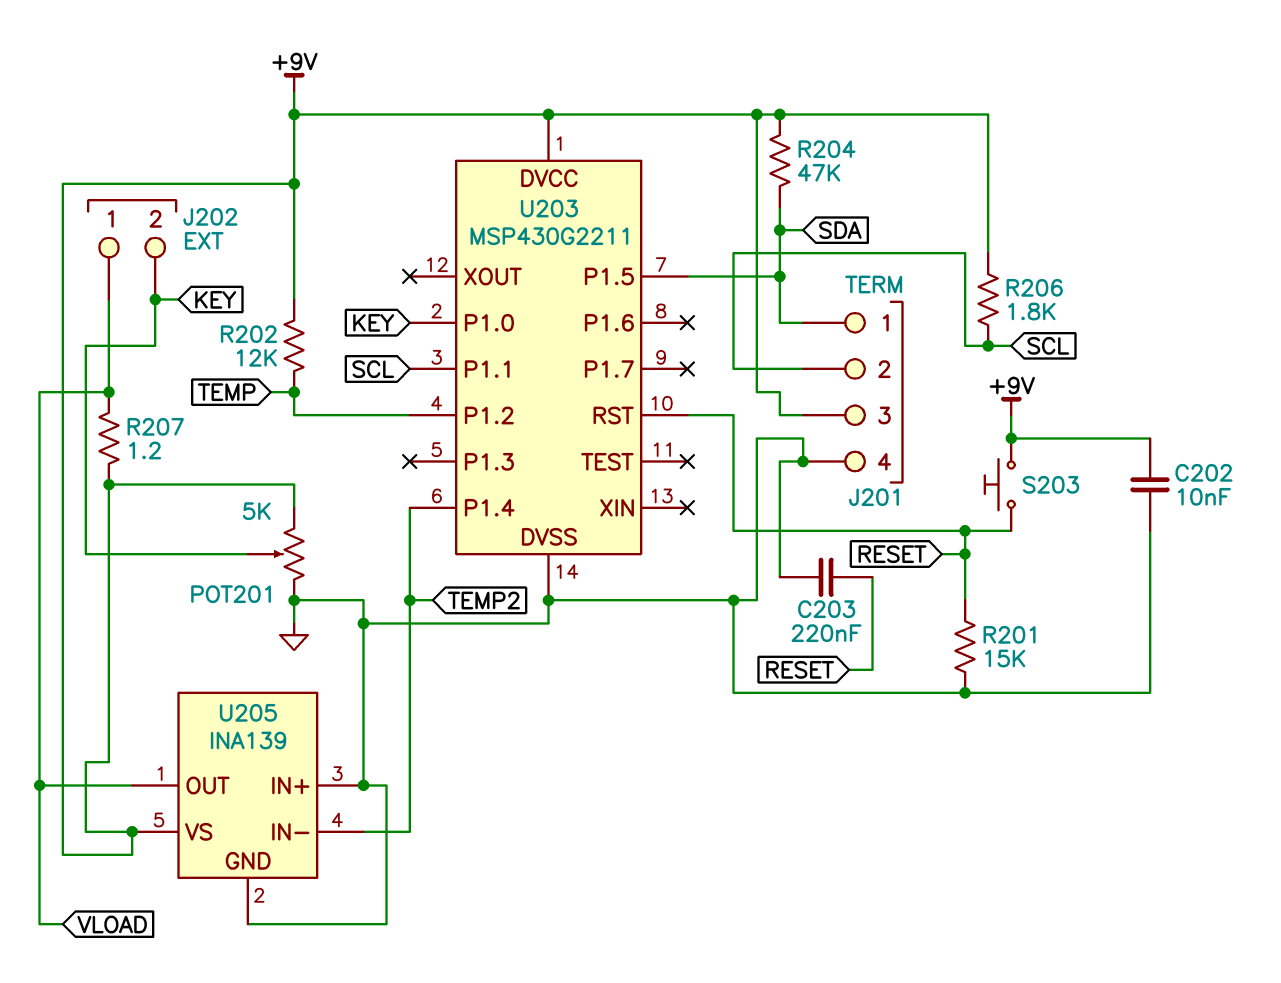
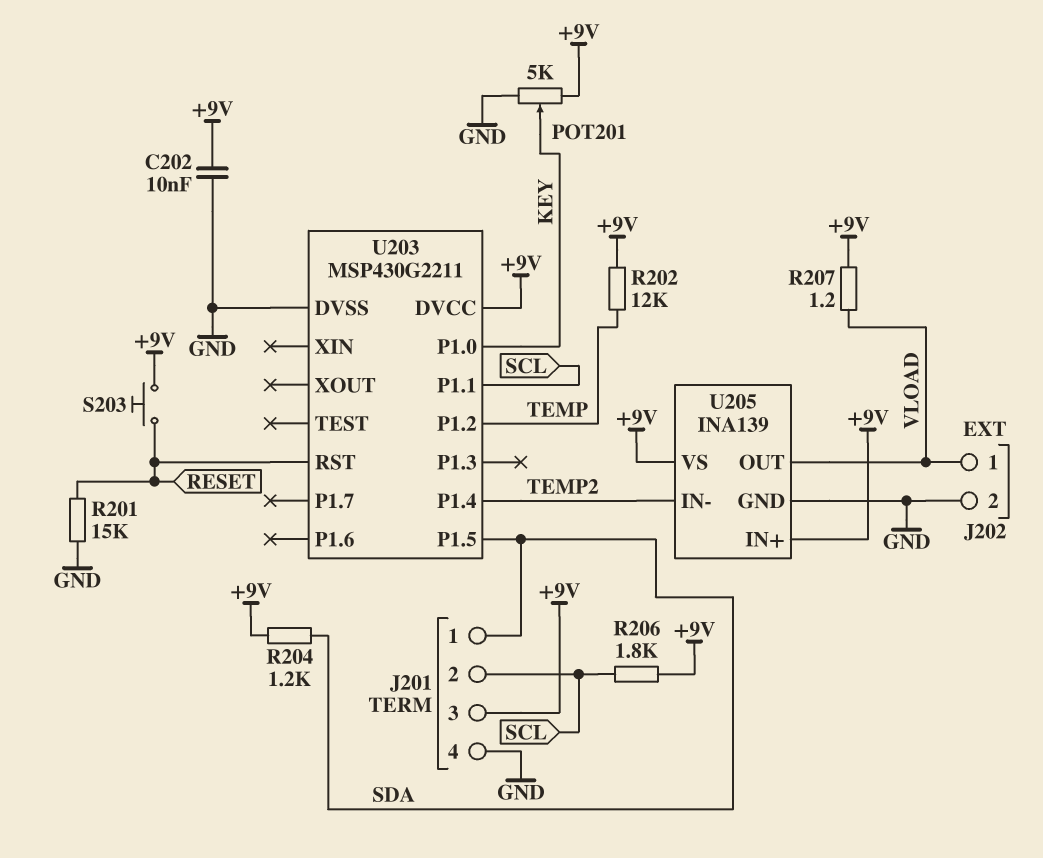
C203: 220nF (GND, RESET) -> none
J202 pin 2: KEY -> GND
R204: 47k (+9V, SDA) -> 1.2k (+9V, SDA)
U205 pin IN+: GND -> +9V

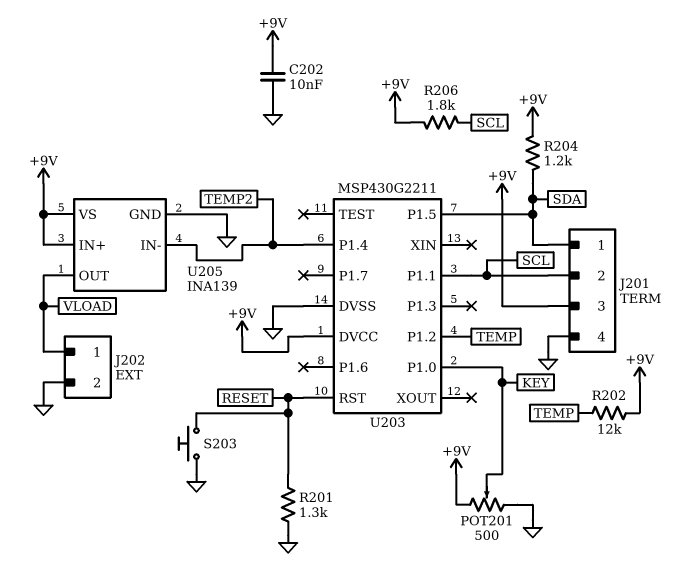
POT201: 5k (+9V, GND, wiper KEY) -> 500 (+9V, GND, wiper KEY)
R201: 15k (GND, RESET) -> 1.3k (GND, RESET)
R207: 1.2 (+9V, VLOAD) -> none
S203: button (+9V, RESET) -> button (GND, RESET)

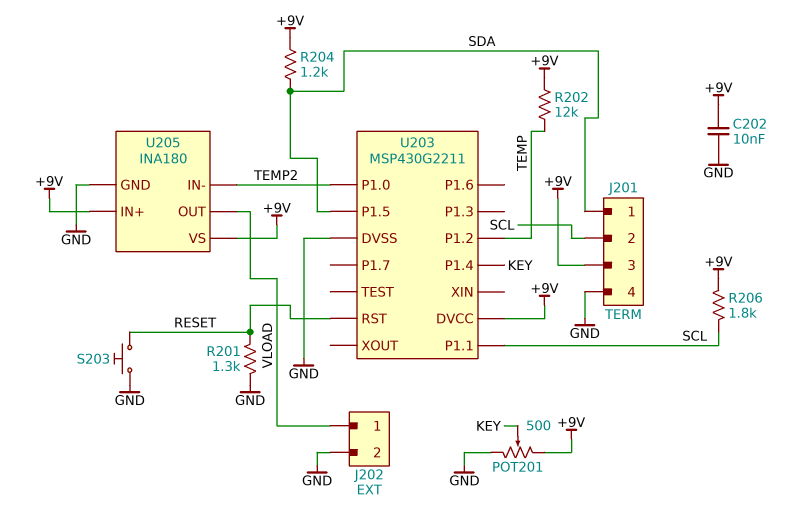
U203 pin P1.0: KEY -> TEMP2
U203 pin P1.4: TEMP2 -> KEY
U205: INA139 -> INA180

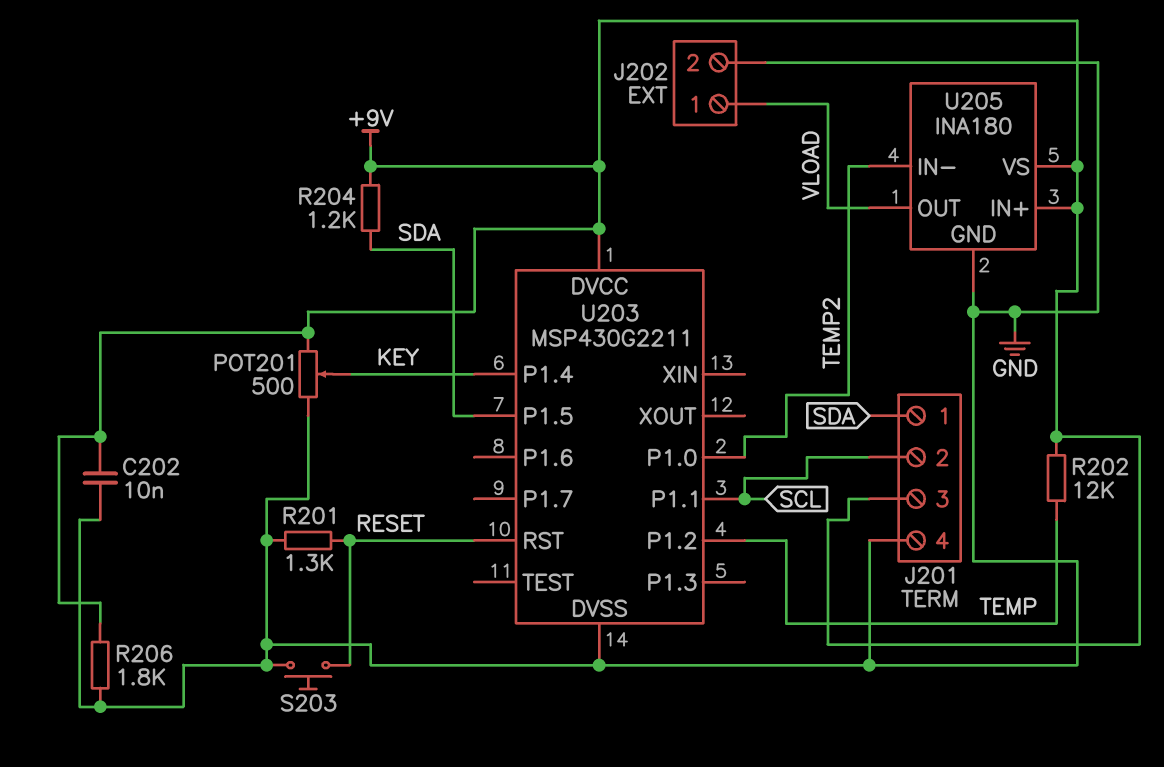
R206: 1.8k (+9V, SCL) -> 1.8k (+9V, GND)

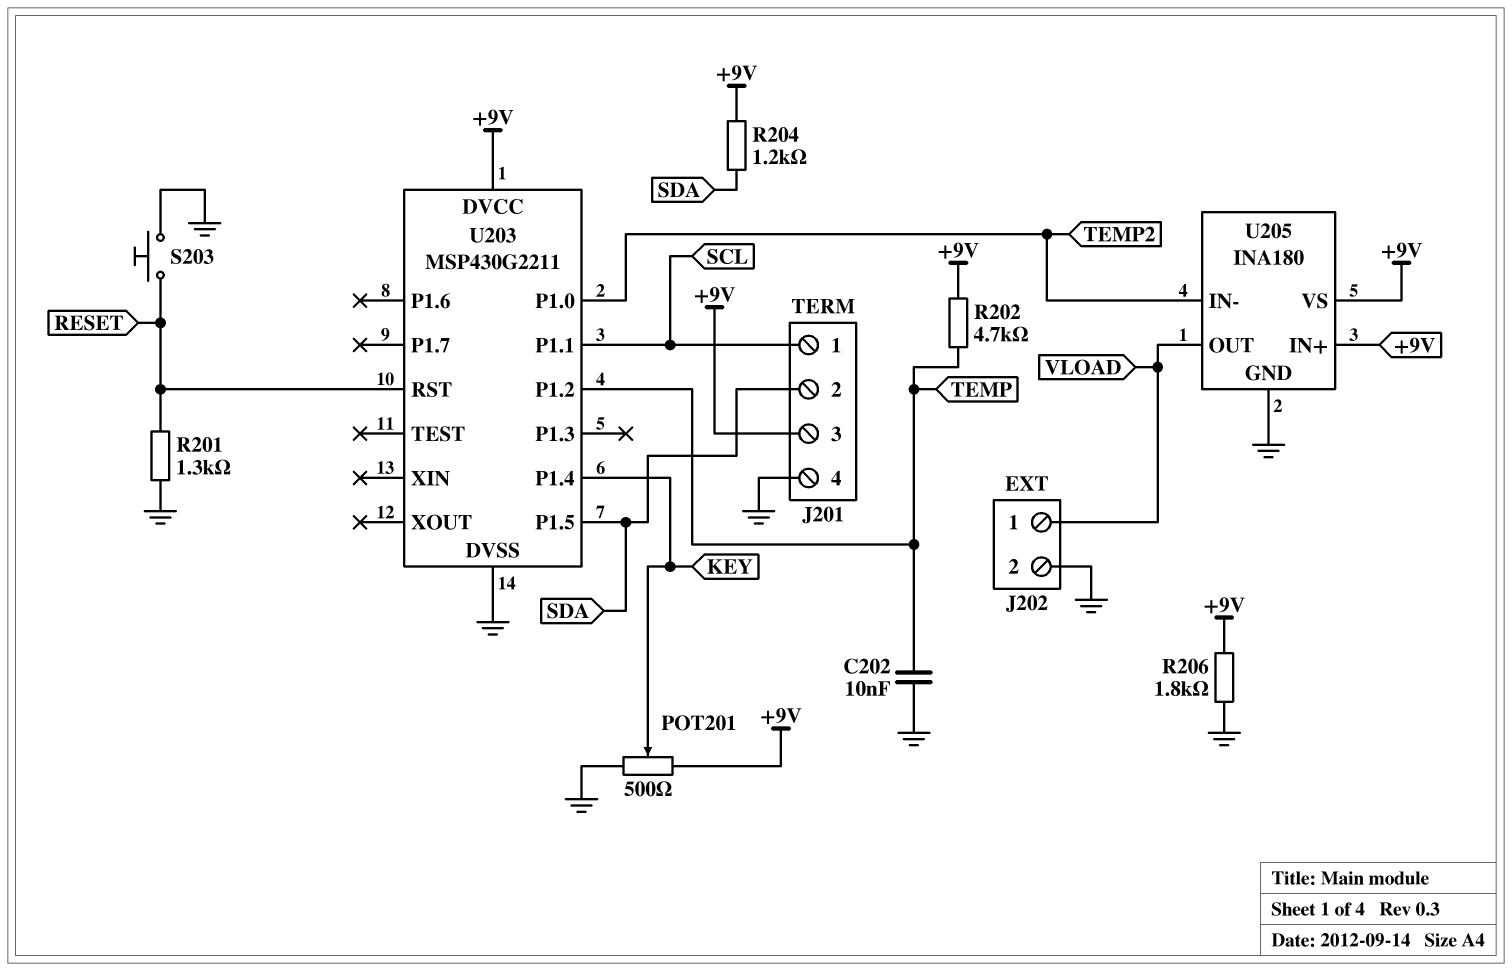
C202: 10nF (+9V, GND) -> 10nF (GND, TEMP)
J201 pin 1: SDA -> SCL
J201 pin 2: SCL -> SDA
R202: 12k (+9V, TEMP) -> 4.7k (+9V, TEMP)

